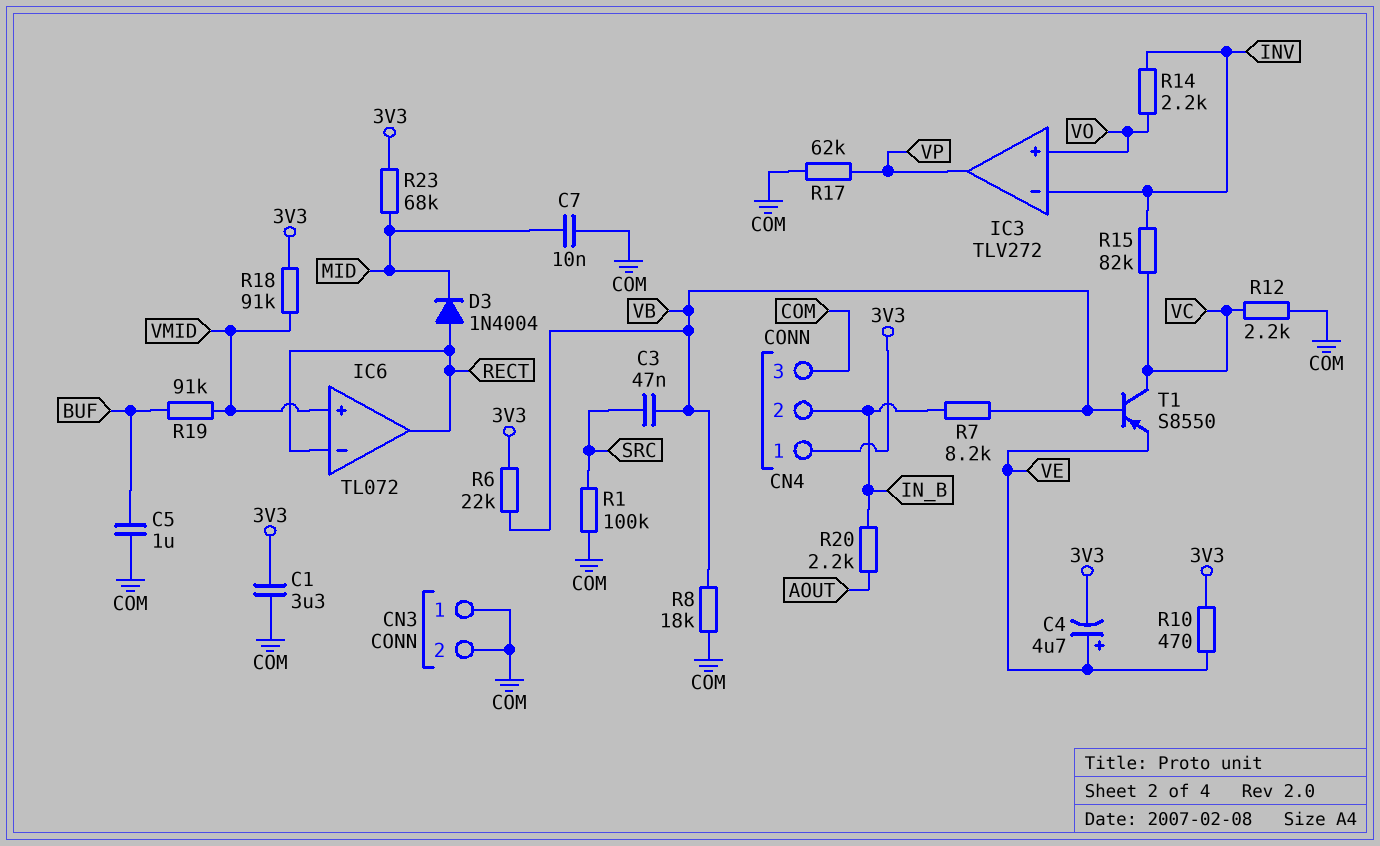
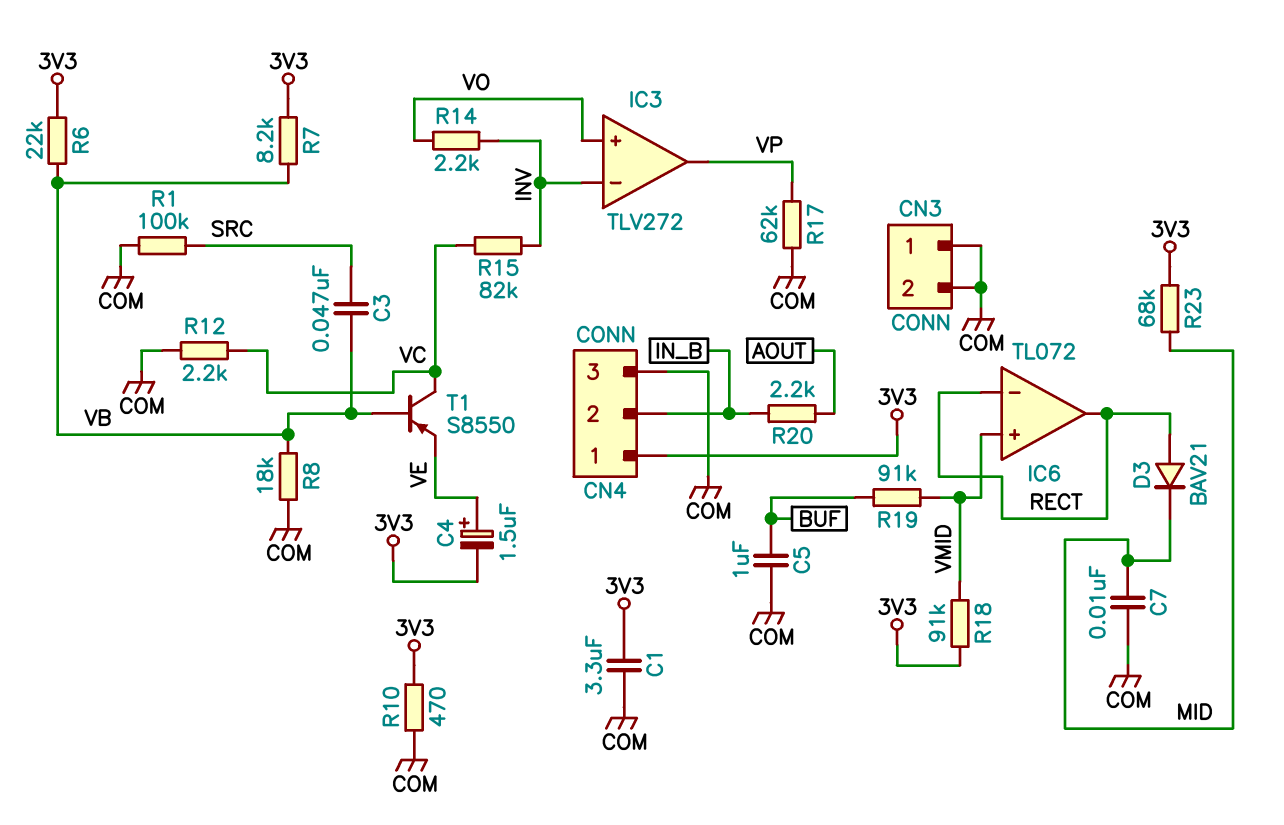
C4: 4.7uF (plus VE, minus 3V3) -> 1.5uF (plus VE, minus 3V3)
D3: diode 1N4004 (A RECT, K MID) -> diode BAV21 (A RECT, K MID)
R7: 8.2k (IN_B, VB) -> 8.2k (3V3, VB)
R10: 470 (3V3, VE) -> 470 (3V3, COM)

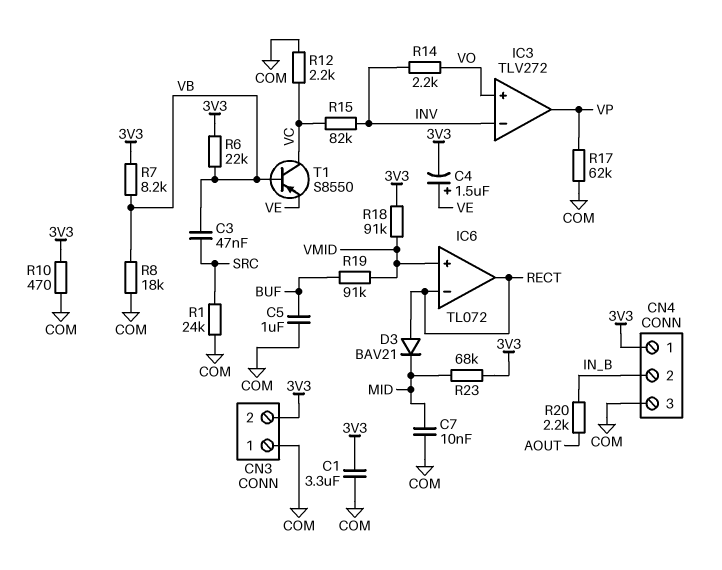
CN3 pin 2: COM -> 3V3
R1: 100k (COM, SRC) -> 24k (COM, SRC)

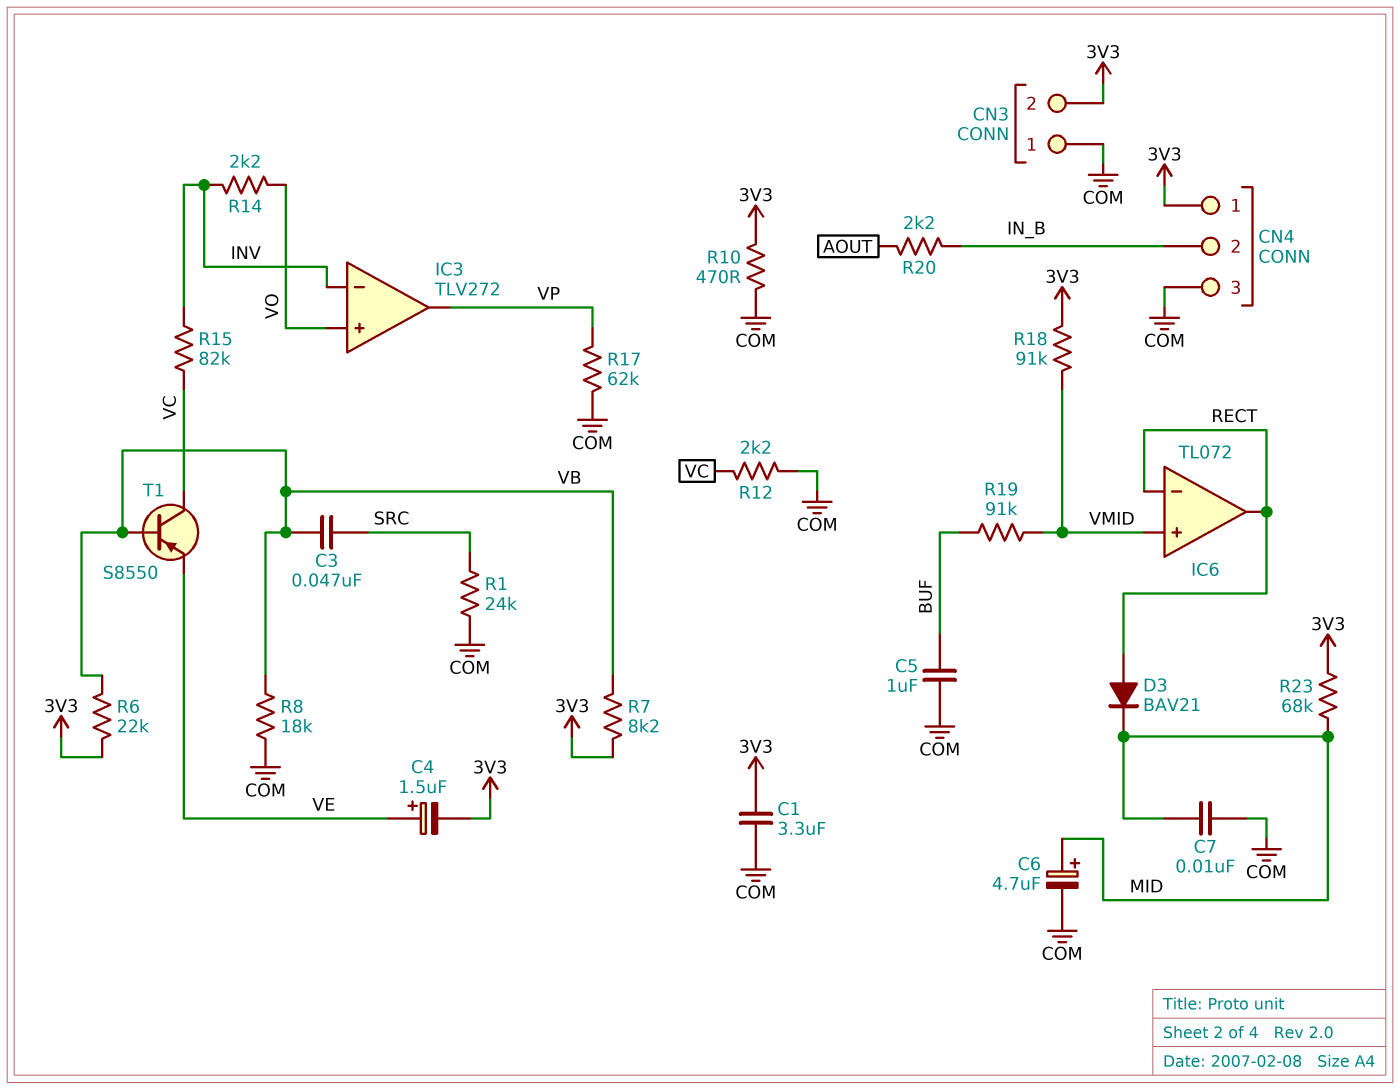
C6: none -> 4.7uF (plus MID, minus COM)

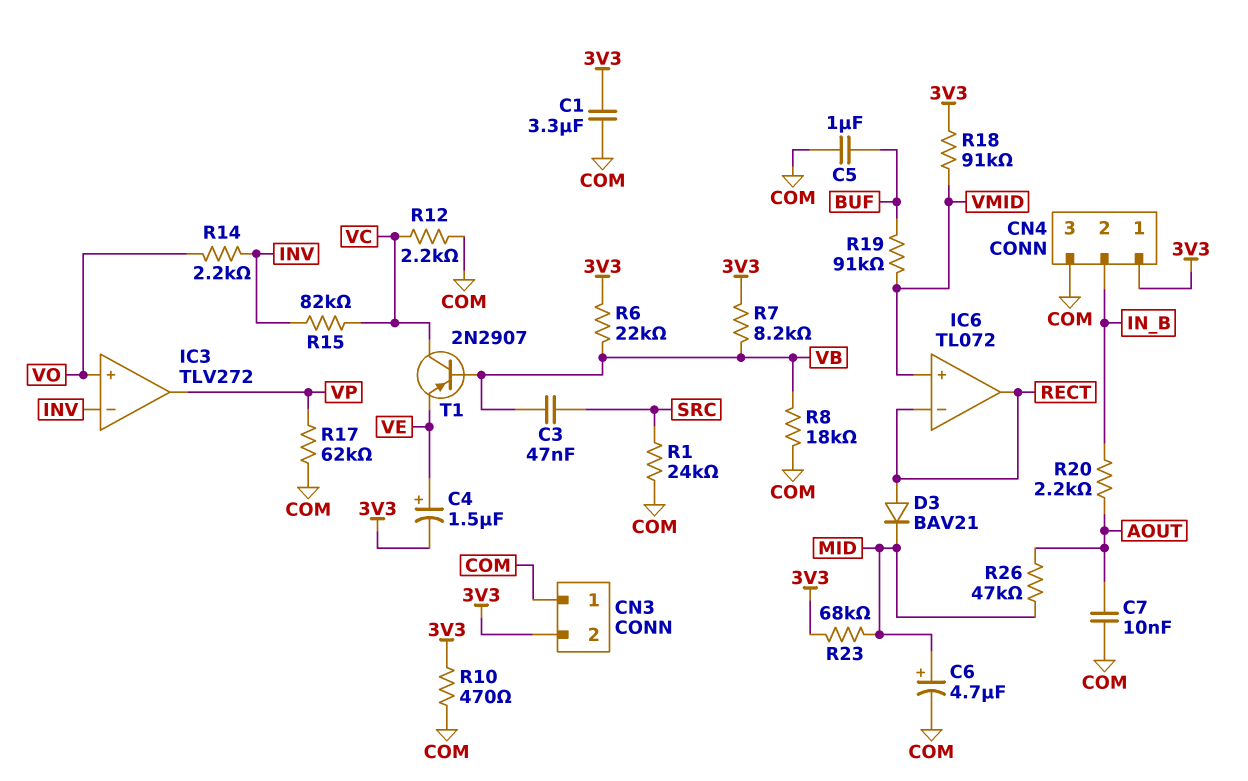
C7: 10nF (COM, MID) -> 10nF (AOUT, COM)
R26: none -> 47k (AOUT, MID)
T1: PNP S8550 (B VB, C VC, E VE) -> PNP 2N2907 (B VB, C VC, E VE)

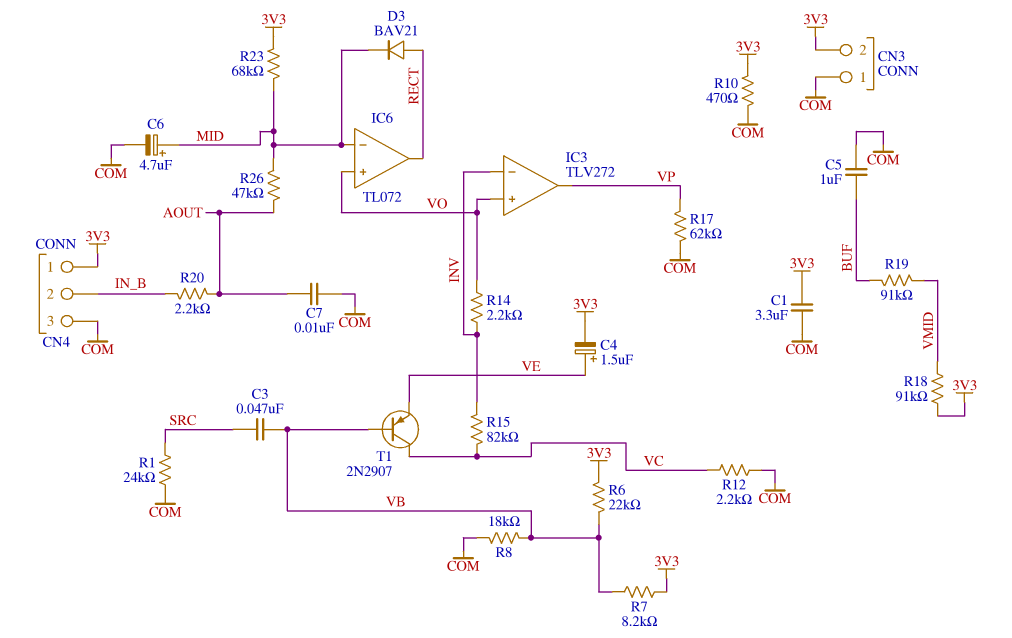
IC6 pin in+: VMID -> VO
IC6 pin in-: RECT -> MID

